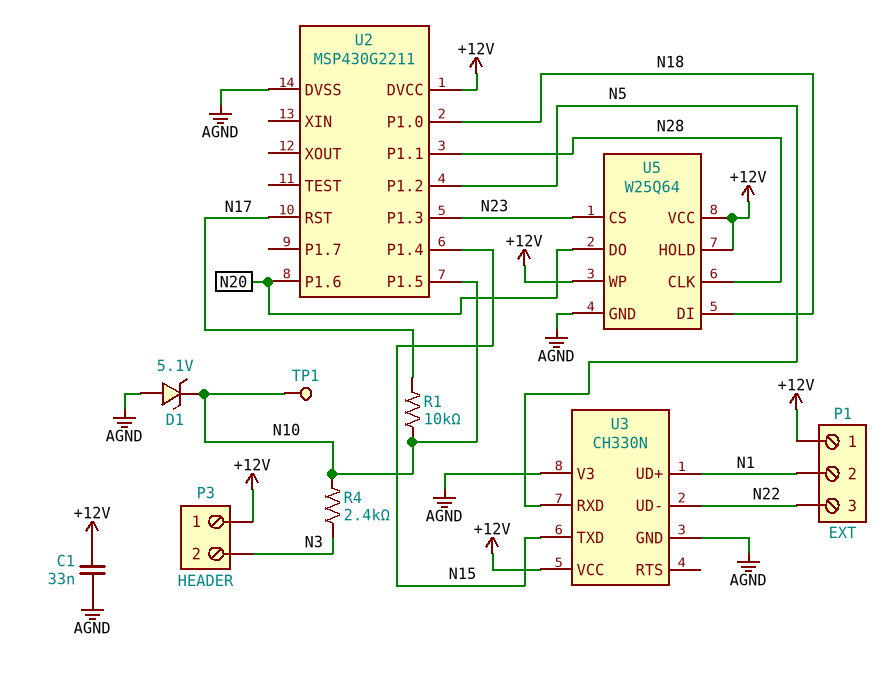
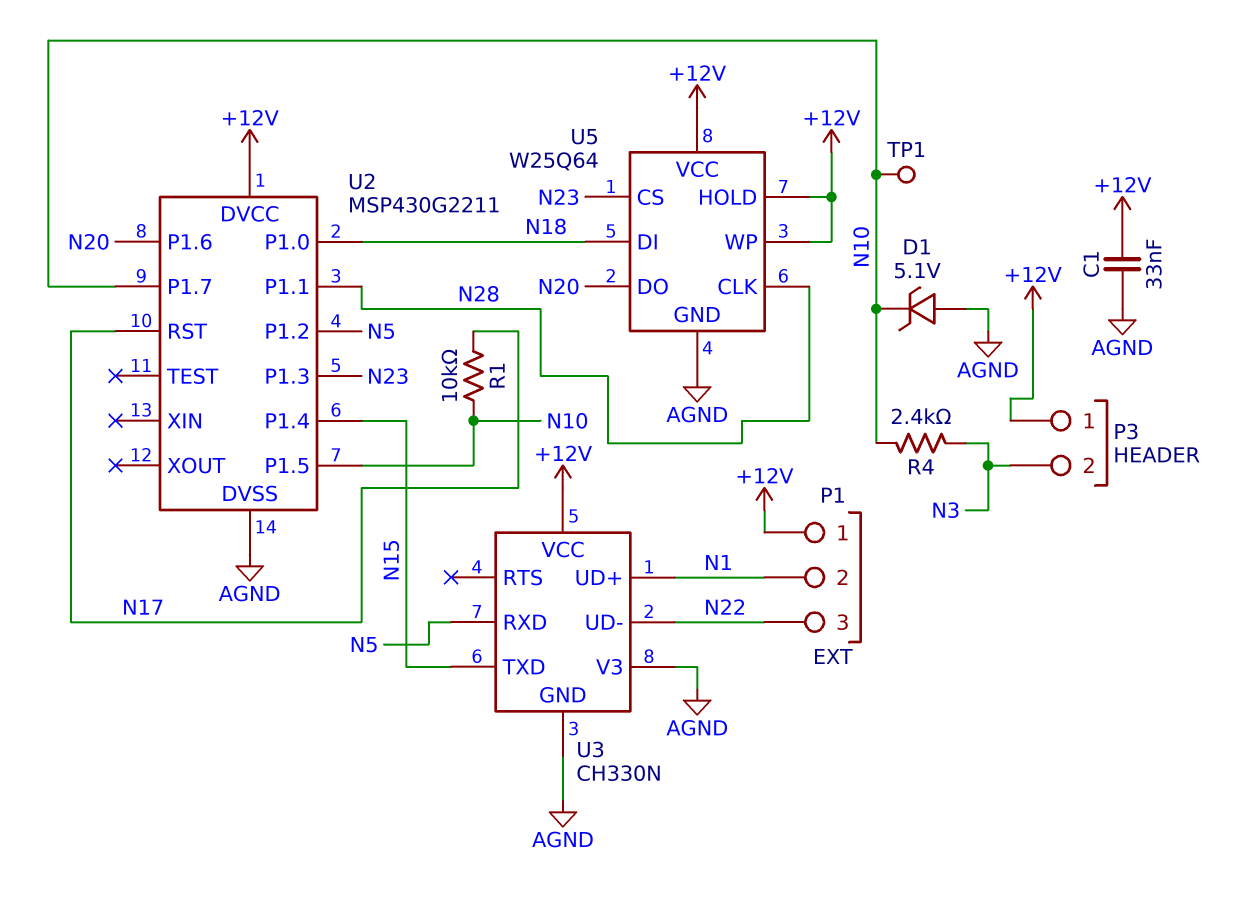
U2 pin P1.7: none -> N10

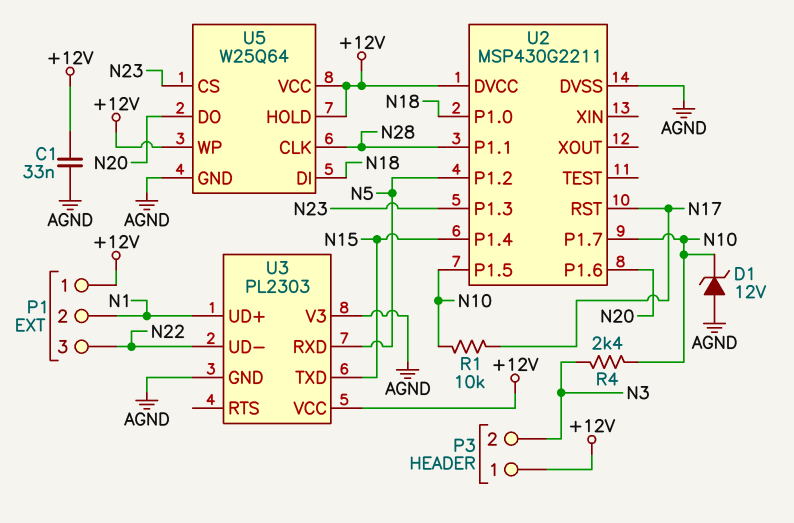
D1: zener 5.1V (A AGND, K N10) -> zener 12V (A AGND, K N10)
TP1: test point (N10) -> none
U3: CH330N -> PL2303

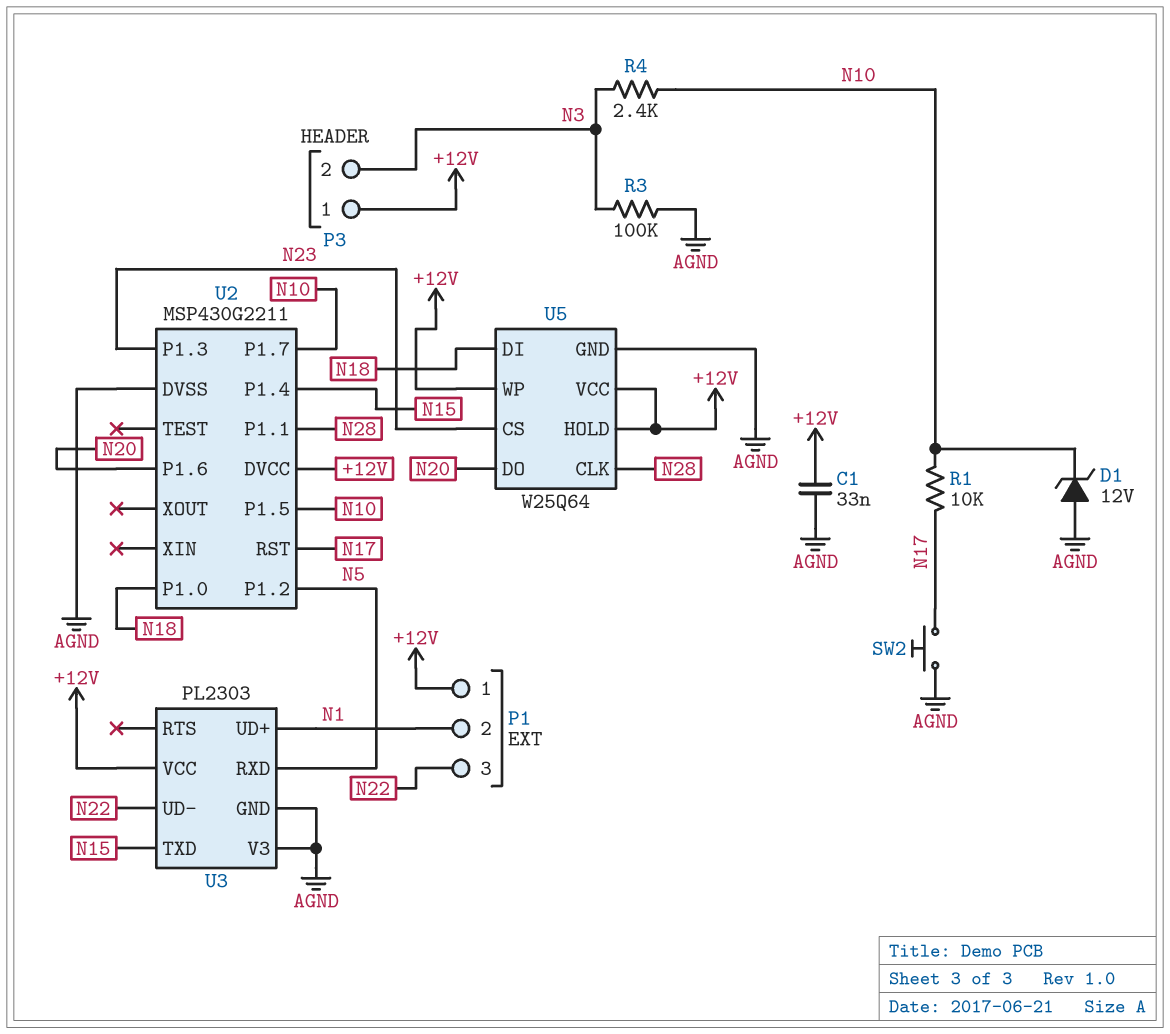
R3: none -> 100k (AGND, N3)
SW2: none -> button (AGND, N17)

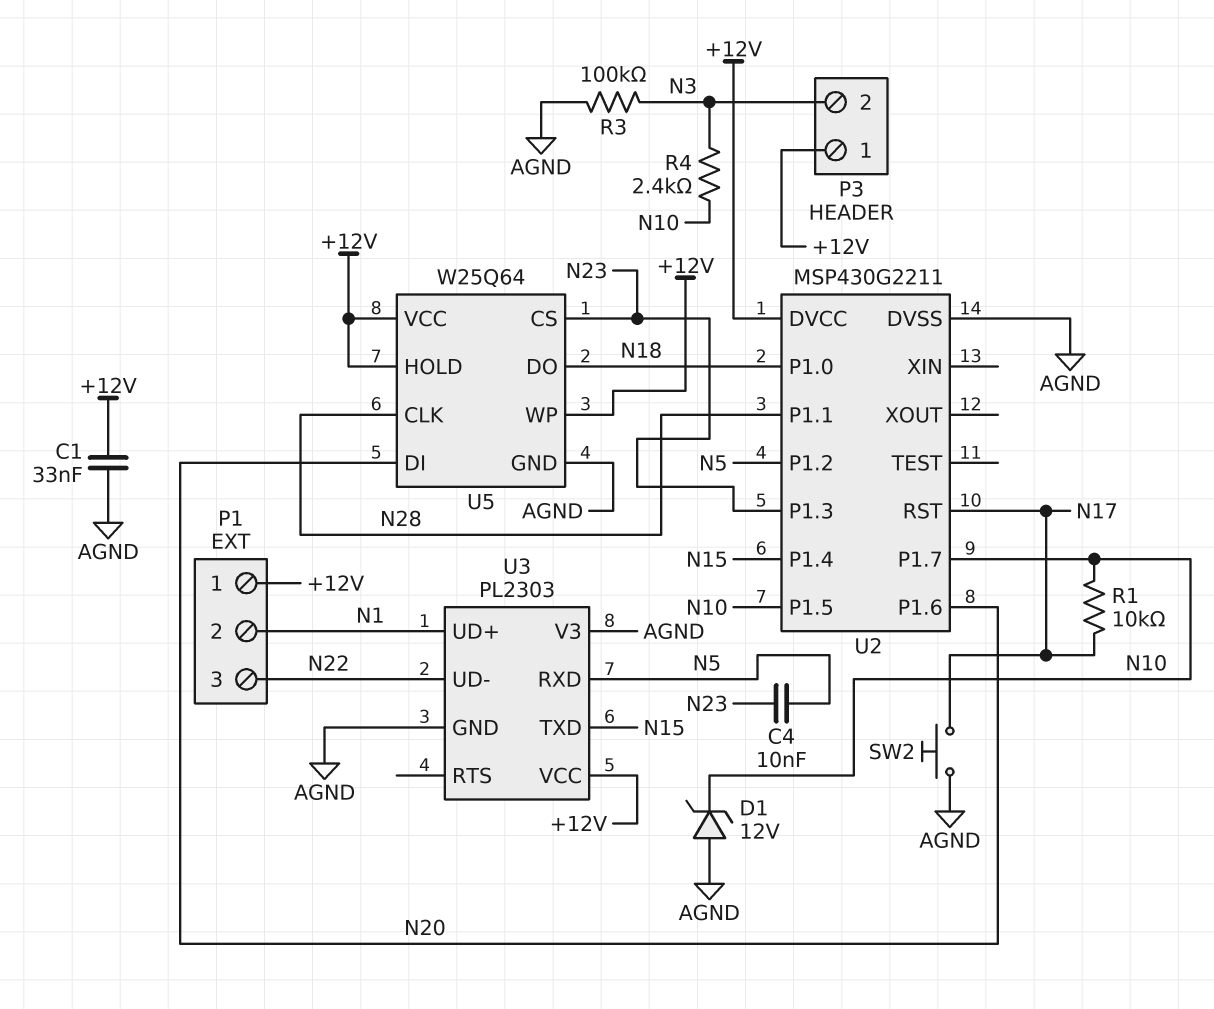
C4: none -> 10nF (N5, N23)
U5 pin DI: N18 -> N20
U5 pin DO: N20 -> N18

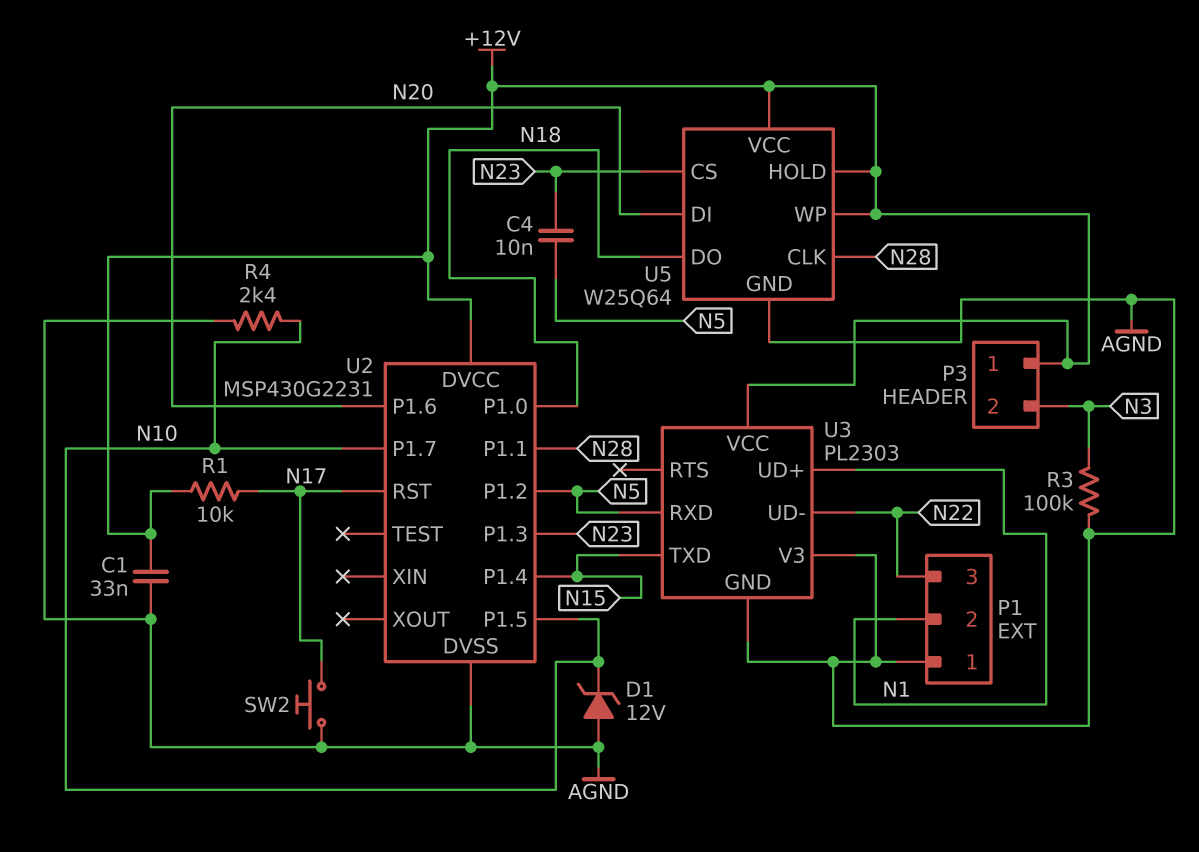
P1 pin 1: +12V -> AGND
R1: 10k (N10, N17) -> 10k (+12V, N17)
R4: 2.4k (N3, N10) -> 2.4k (AGND, N10)
U2: MSP430G2211 -> MSP430G2231

